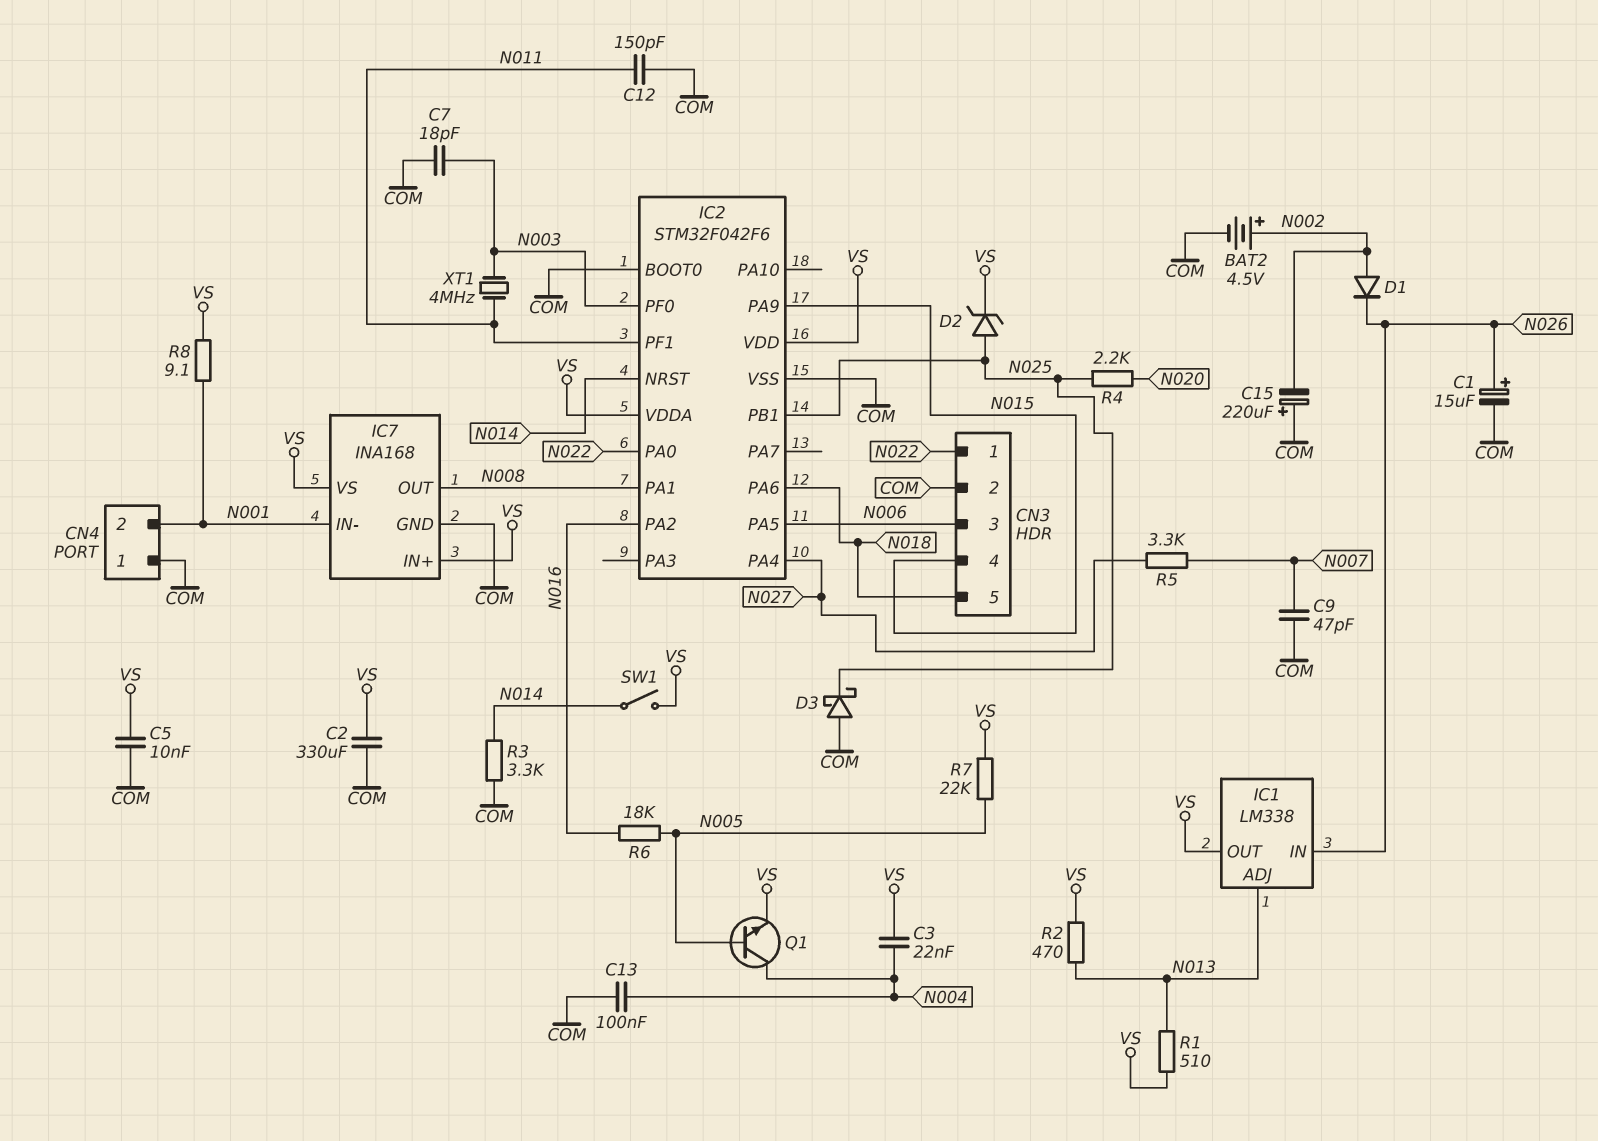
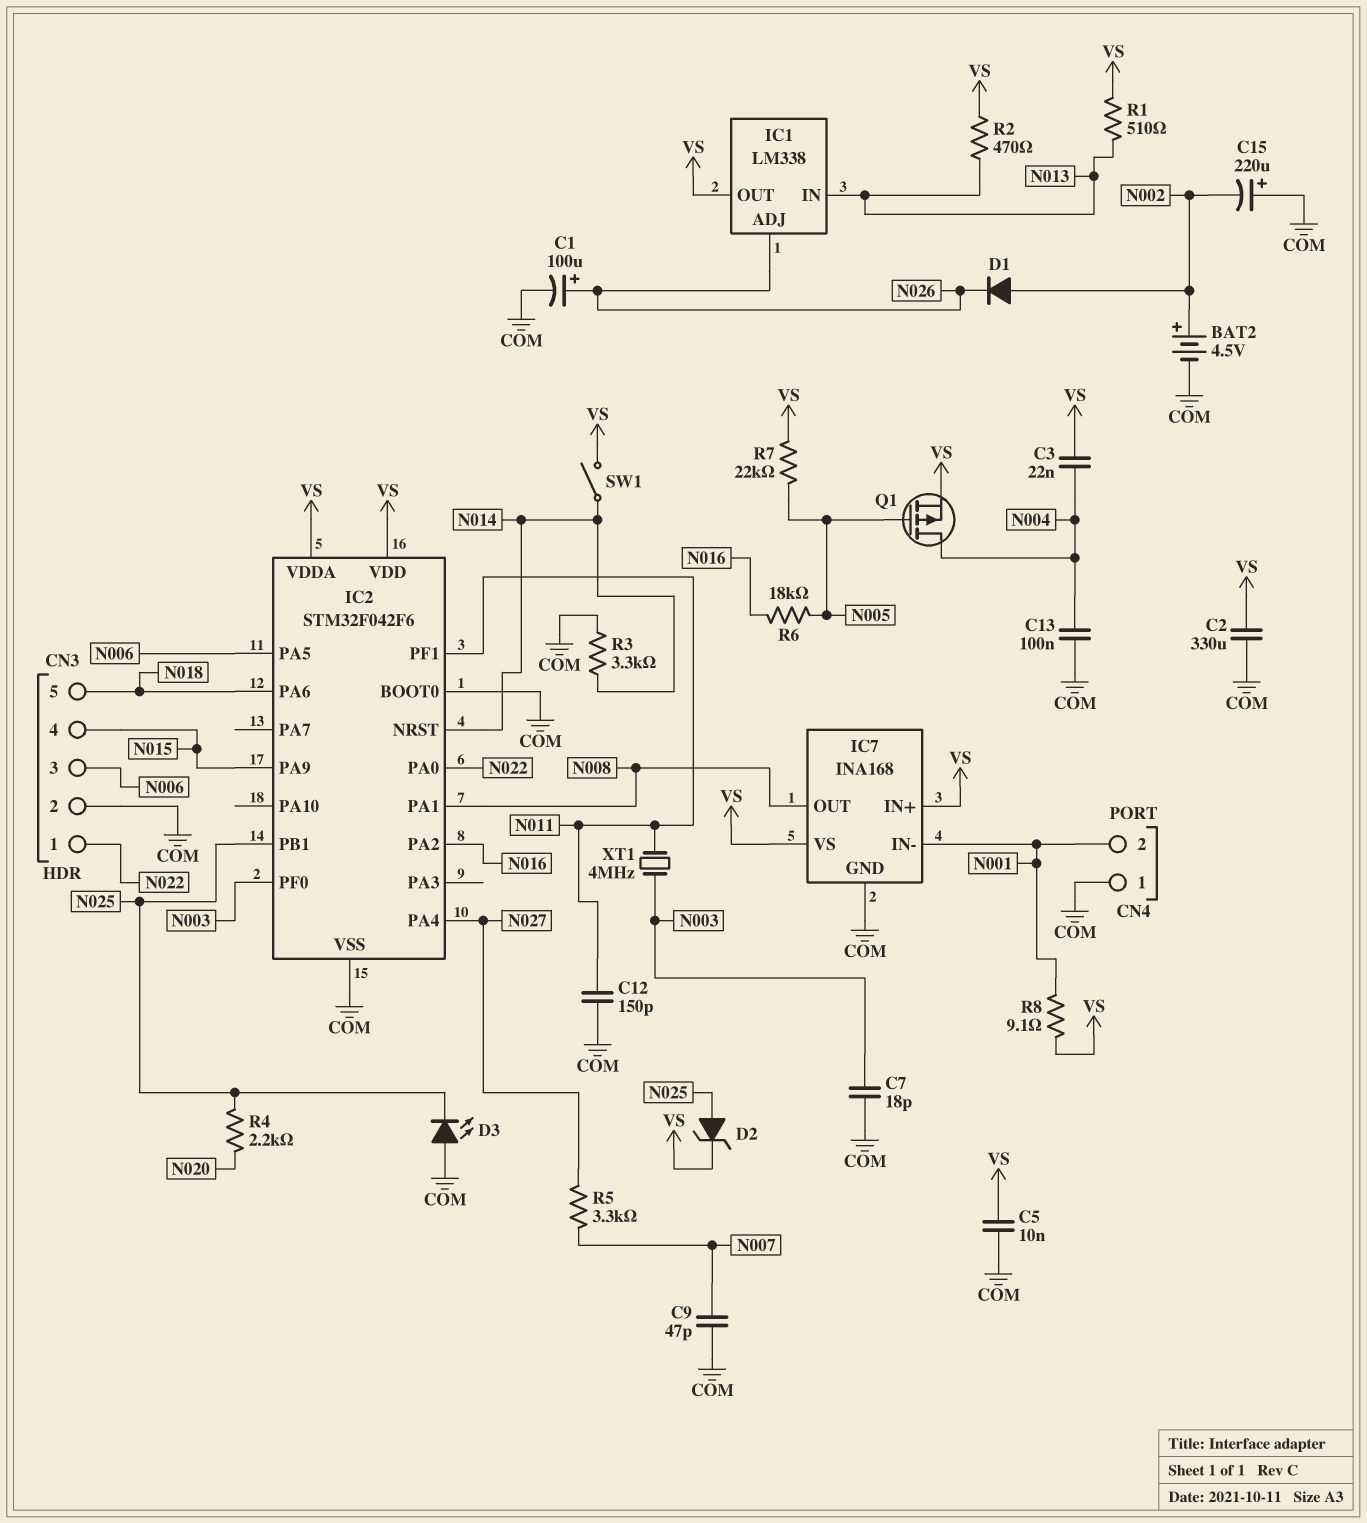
C1: 15uF (plus N026, minus COM) -> 100uF (plus N026, minus COM)
D3: schottky (A COM, K N025) -> LED (A COM, K N025)
IC1 pin ADJ: N013 -> N026
IC1 pin IN: N026 -> N013
Q1: NPN (B N005, C N004, E VS) -> PMOS (G N005, D N004, S VS)

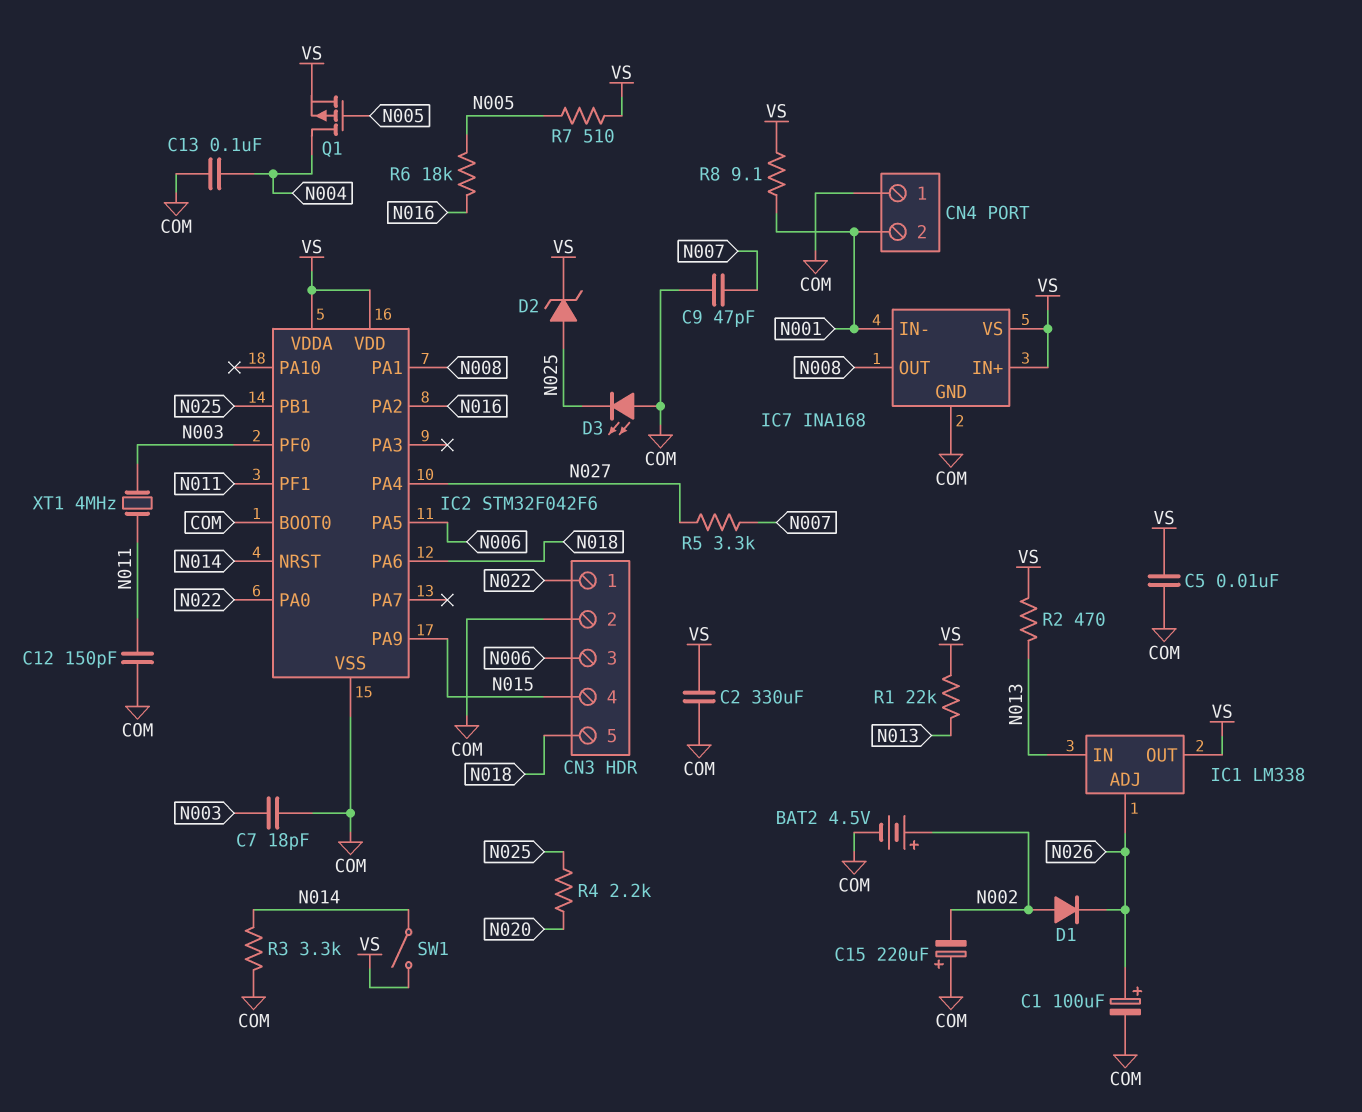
C3: 22nF (N004, VS) -> none
R1: 510 (N013, VS) -> 22k (N013, VS)
R7: 22k (N005, VS) -> 510 (N005, VS)

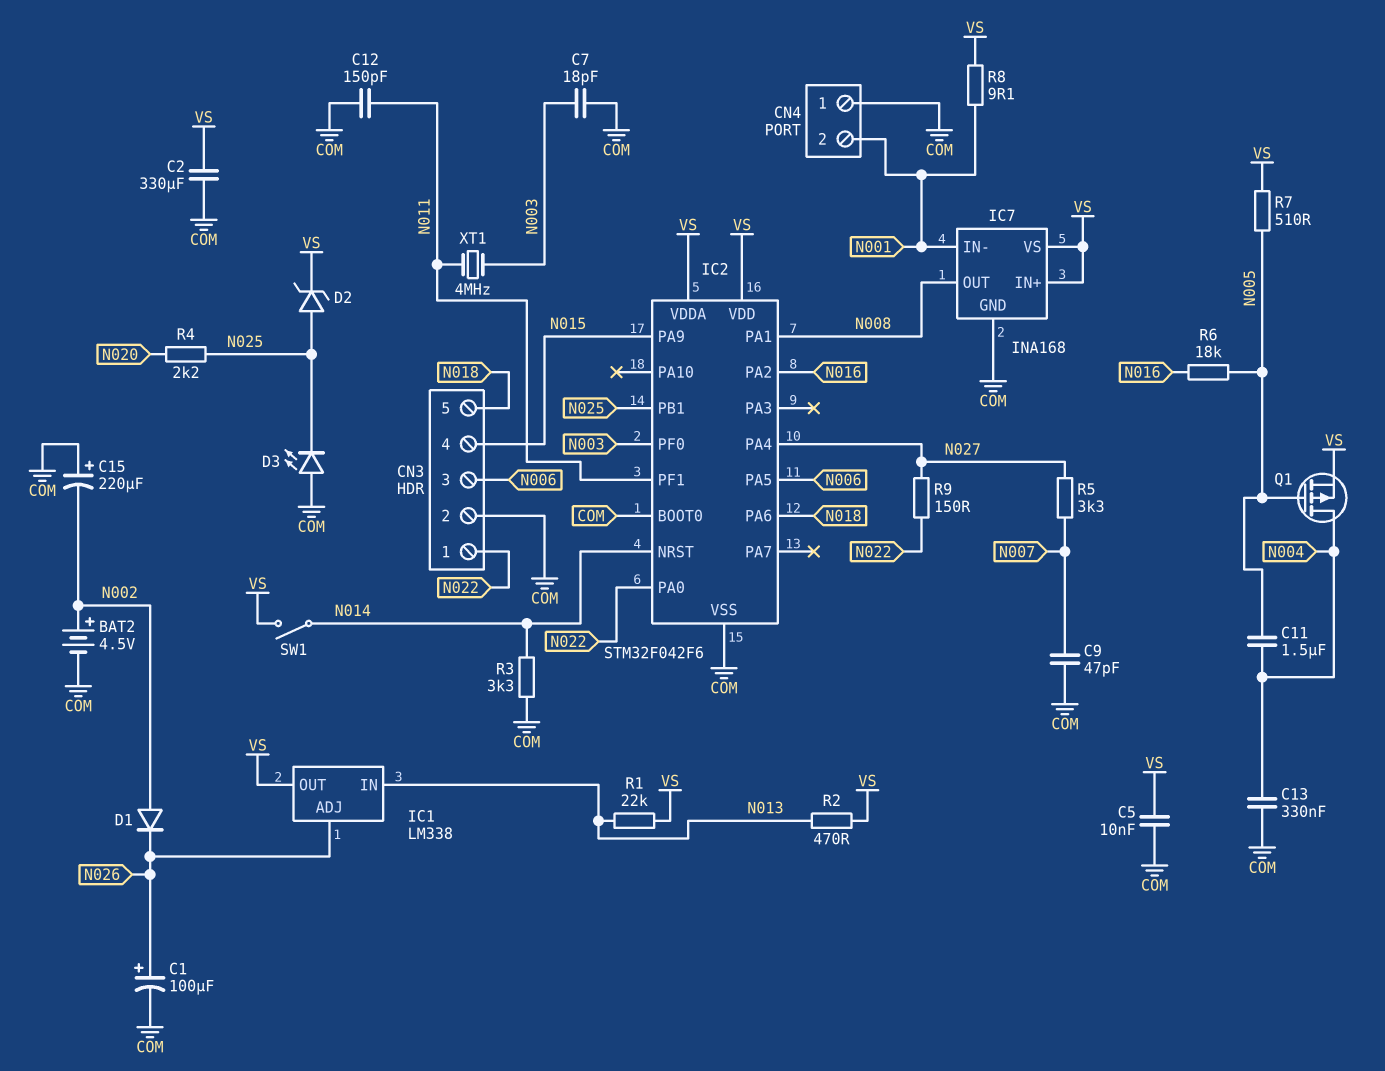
C11: none -> 1.5uF (N004, N005)
C13: 100nF (COM, N004) -> 330nF (COM, N004)
R9: none -> 150 (N022, N027)

